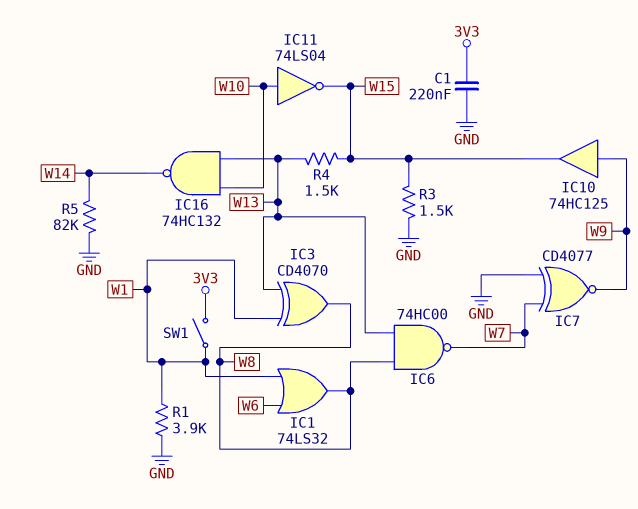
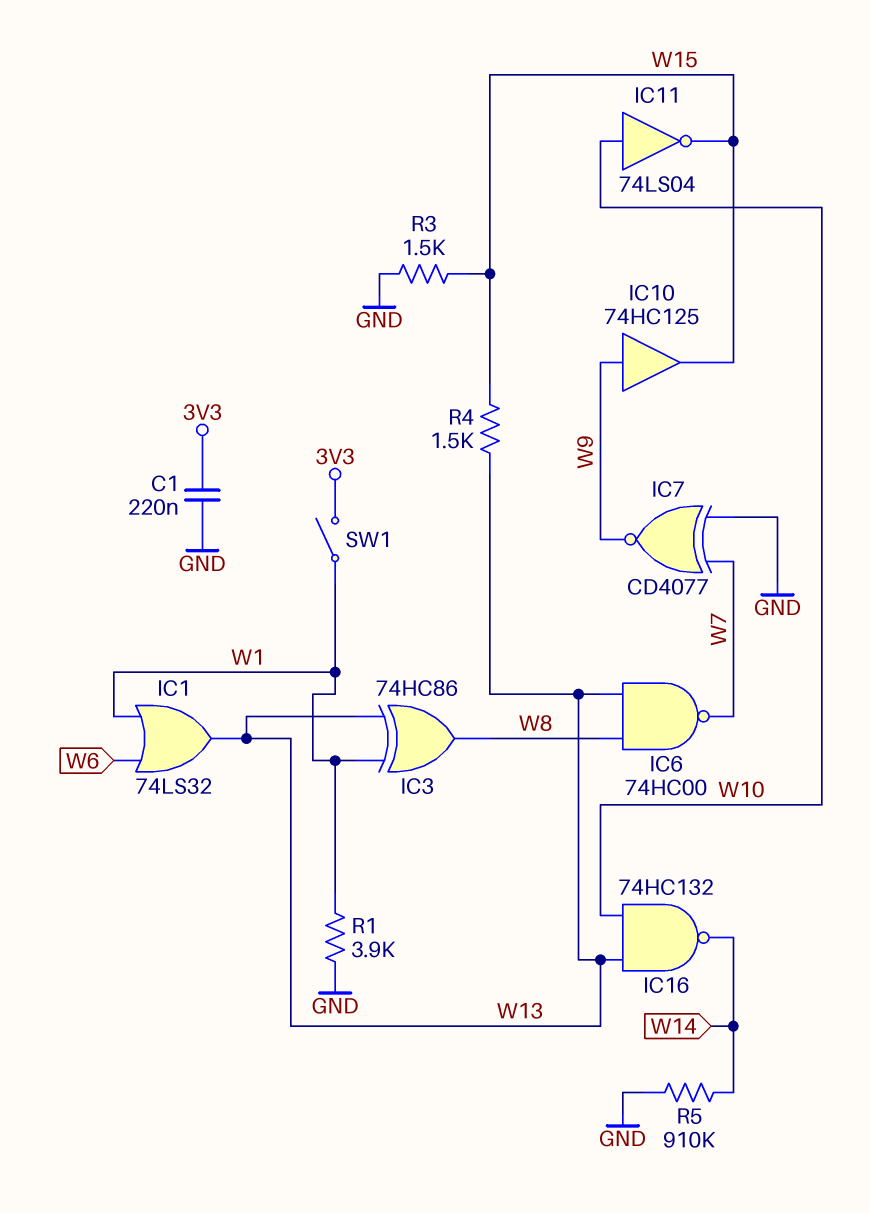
IC1: OR 74LS32 (in W1, in W6, out W8) -> OR 74LS32 (in W1, in W6, out W13)
IC3: XOR CD4070 (in W1, in W13, out W8) -> XOR 74HC86 (in W1, in W13, out W8)
R5: 82k (GND, W14) -> 910k (GND, W14)

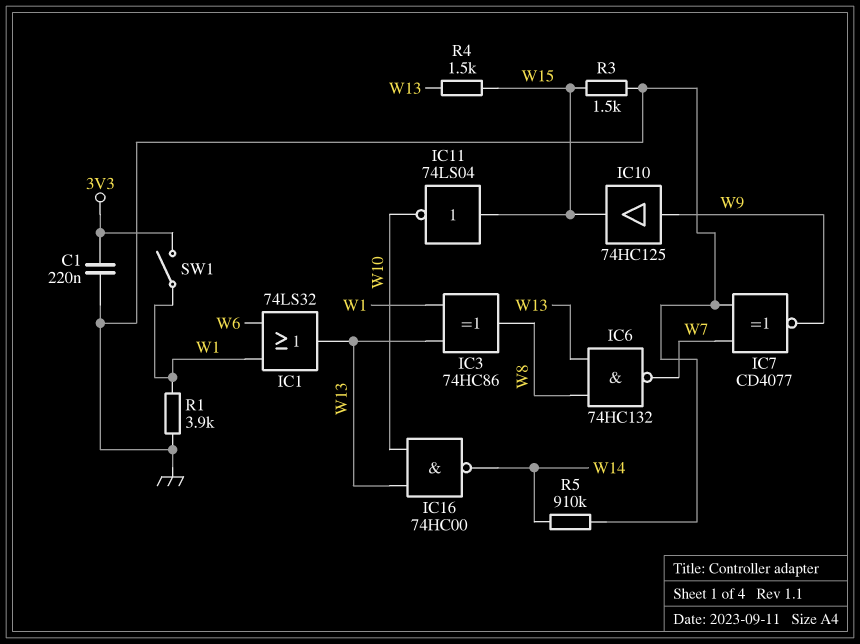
IC6: NAND 74HC00 (in W8, in W13, out W7) -> NAND 74HC132 (in W8, in W13, out W7)
IC11: NOT 74LS04 (in W10, out W15) -> NOT 74LS04 (in W15, out W10)
IC16: NAND 74HC132 (in W10, in W13, out W14) -> NAND 74HC00 (in W10, in W13, out W14)

